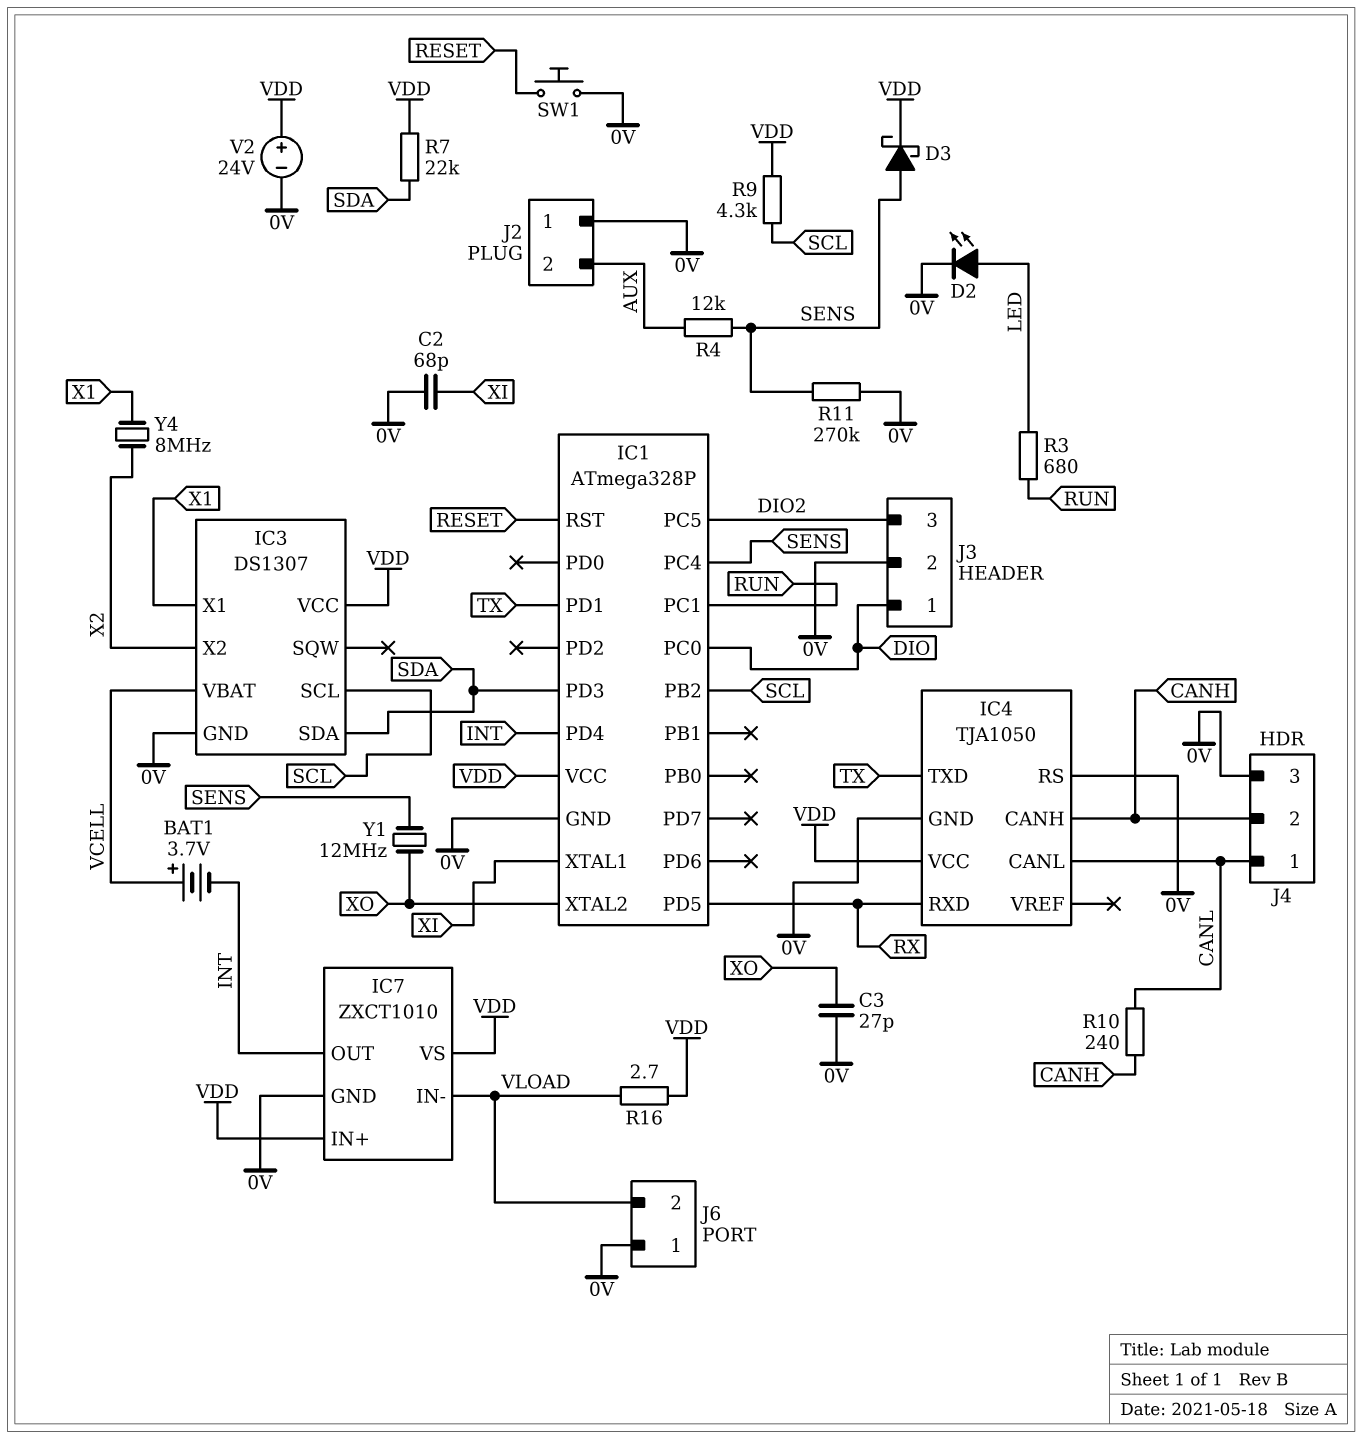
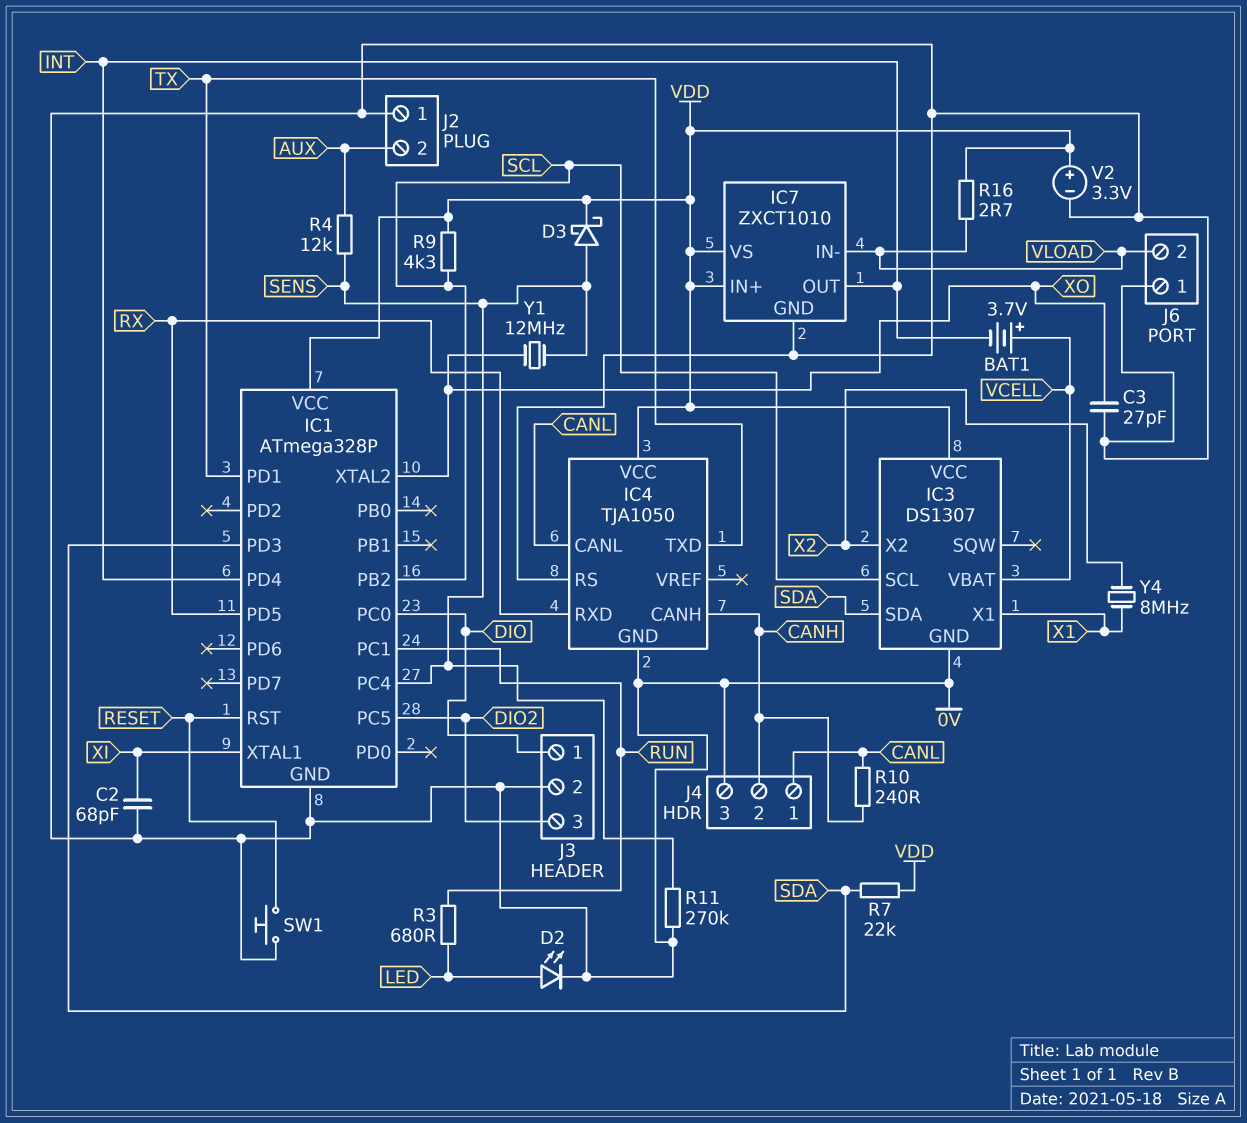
V2: 24V (plus VDD, minus 0V) -> 3.3V (plus VDD, minus 0V)

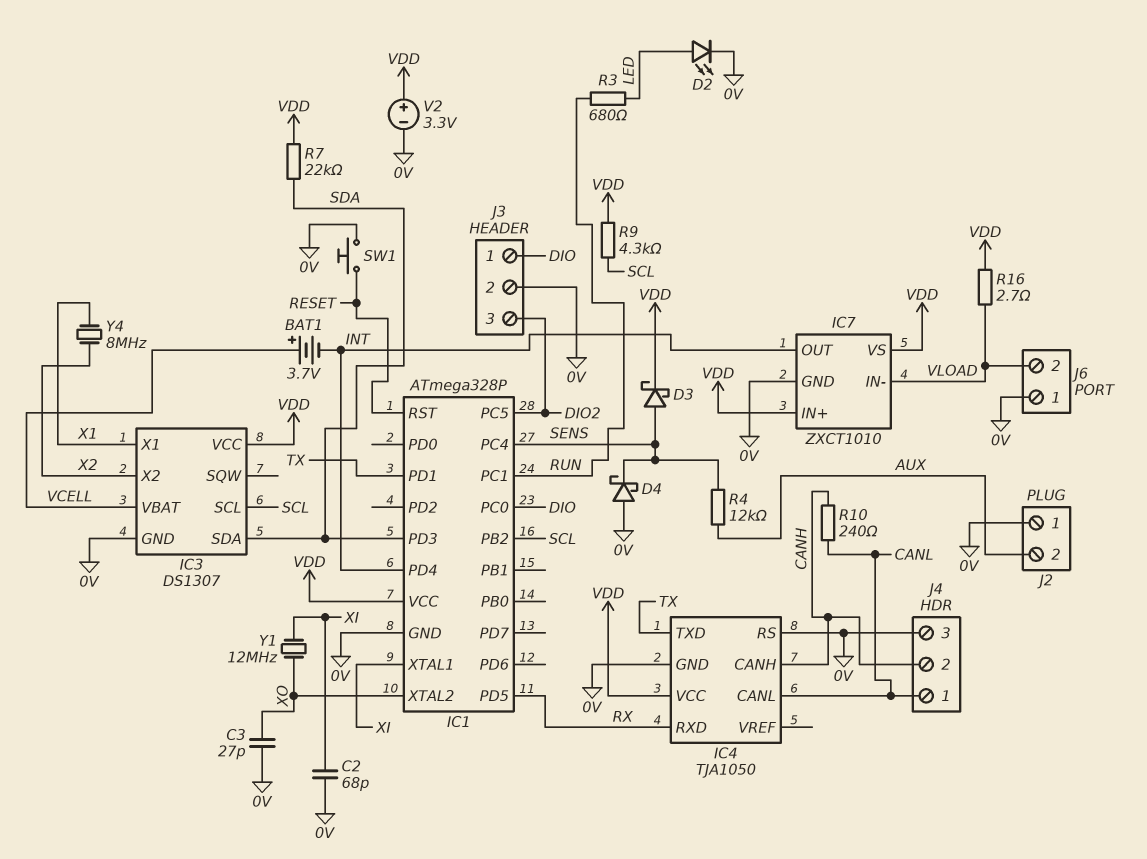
D4: none -> schottky (A 0V, K SENS)
R11: 270k (0V, SENS) -> none
Y1: 12MHz (SENS, XO) -> 12MHz (XI, XO)

